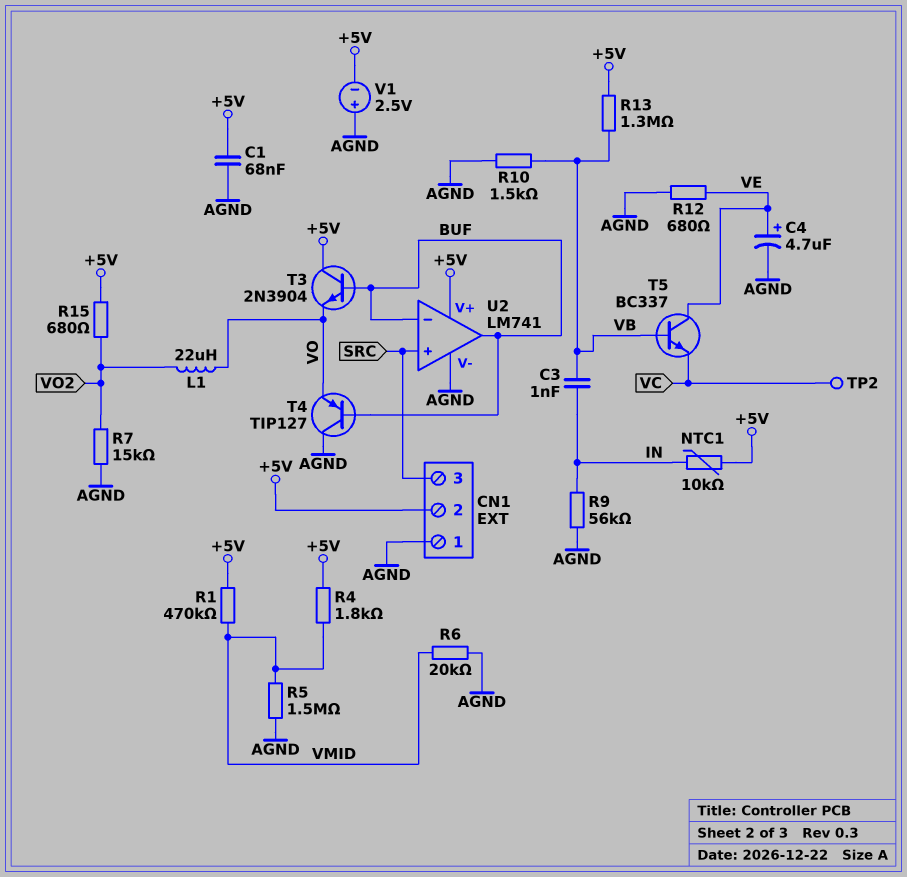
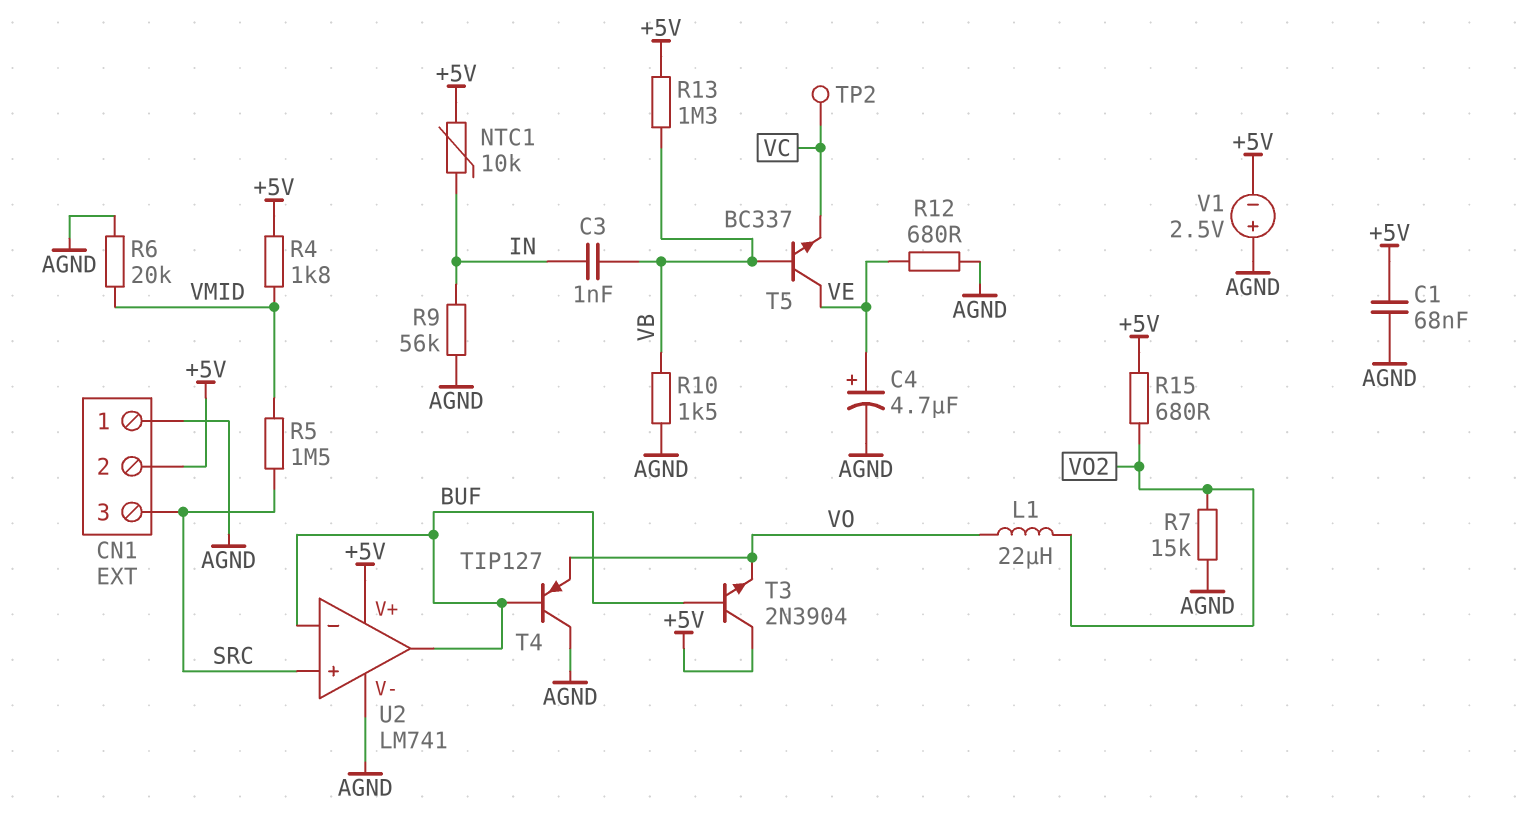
R1: 470k (+5V, VMID) -> none
R5: 1.5M (AGND, VMID) -> 1.5M (SRC, VMID)

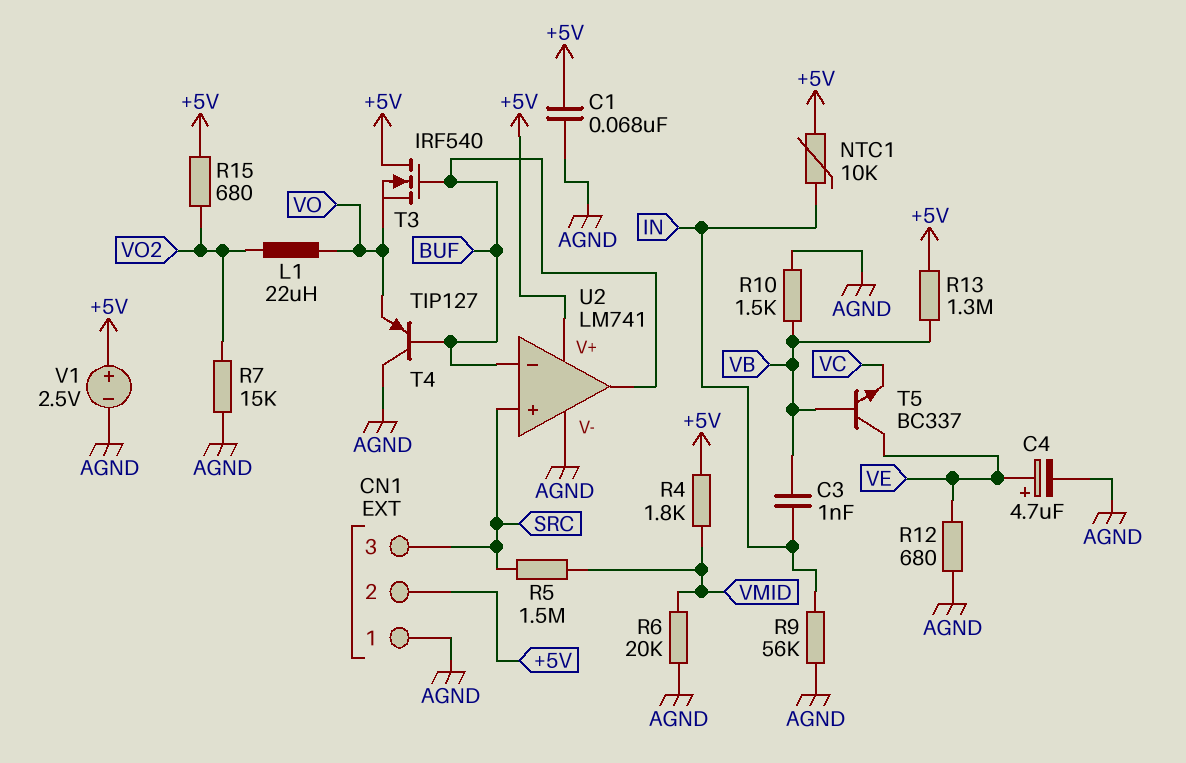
T3: NPN 2N3904 (B BUF, C +5V, E VO) -> NMOS IRF540 (G BUF, D +5V, S VO)
TP2: test point (VC) -> none
V1: 2.5V (plus AGND, minus +5V) -> 2.5V (plus +5V, minus AGND)

